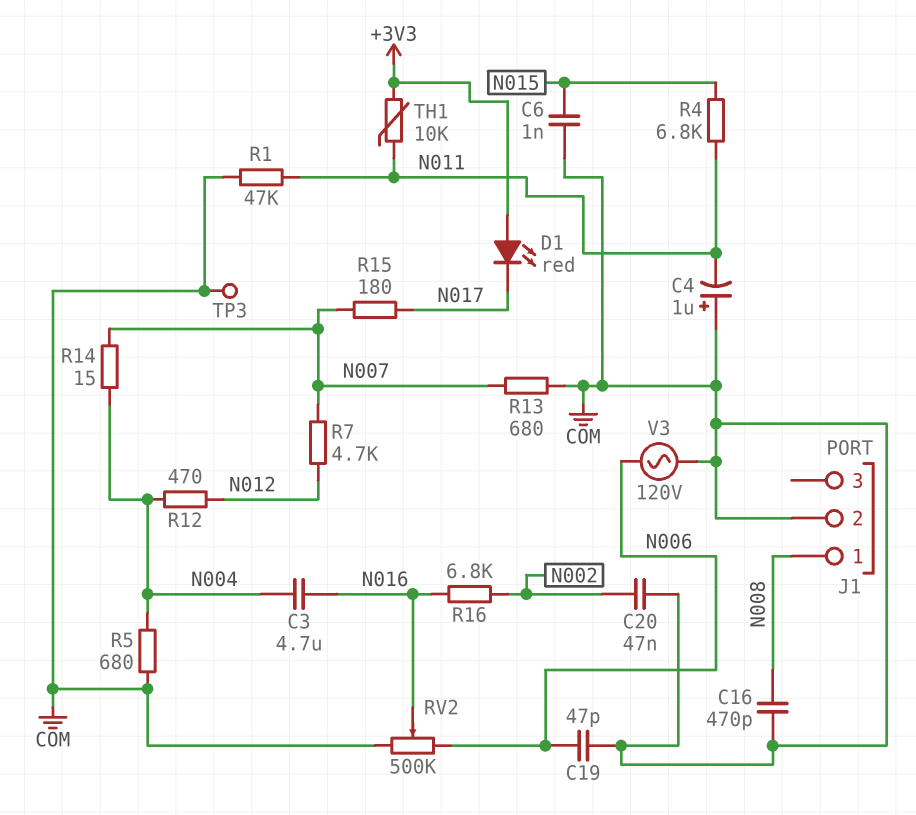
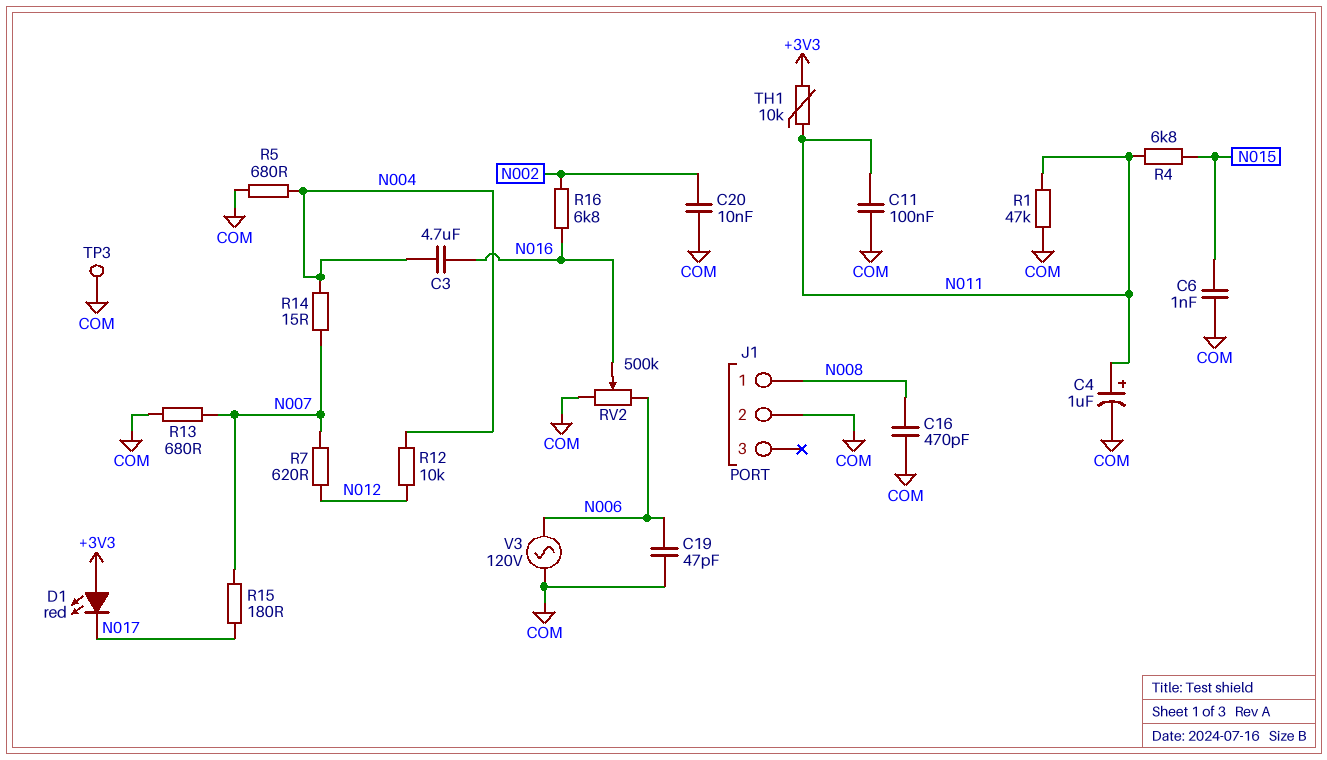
C4: 1uF (plus COM, minus N011) -> 1uF (plus N011, minus COM)
C11: none -> 100nF (COM, N011)
C20: 47nF (COM, N002) -> 10nF (COM, N002)
R7: 4.7k (N007, N012) -> 620 (N007, N012)
R12: 470 (N004, N012) -> 10k (N004, N012)

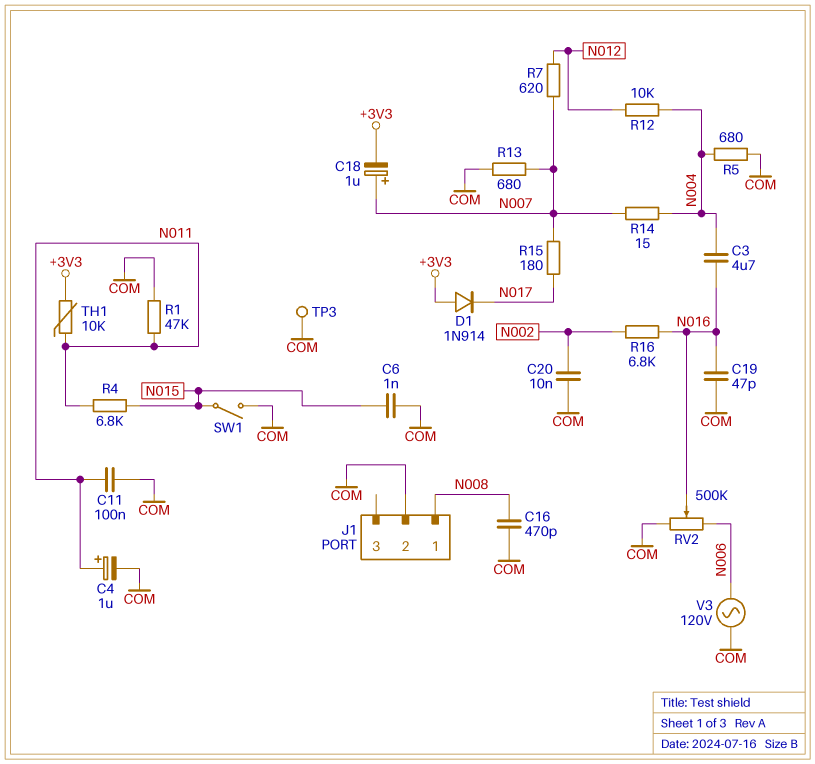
C18: none -> 1uF (plus N007, minus +3V3)
C19: 47pF (COM, N006) -> 47pF (COM, N016)
D1: LED red (A +3V3, K N017) -> diode 1N914 (A +3V3, K N017)
SW1: none -> switch (COM, N015)

